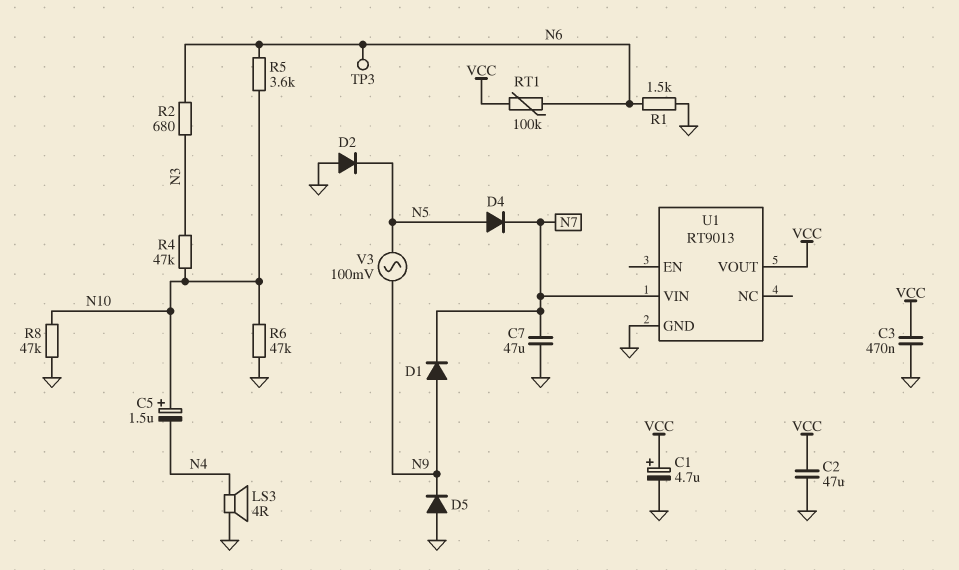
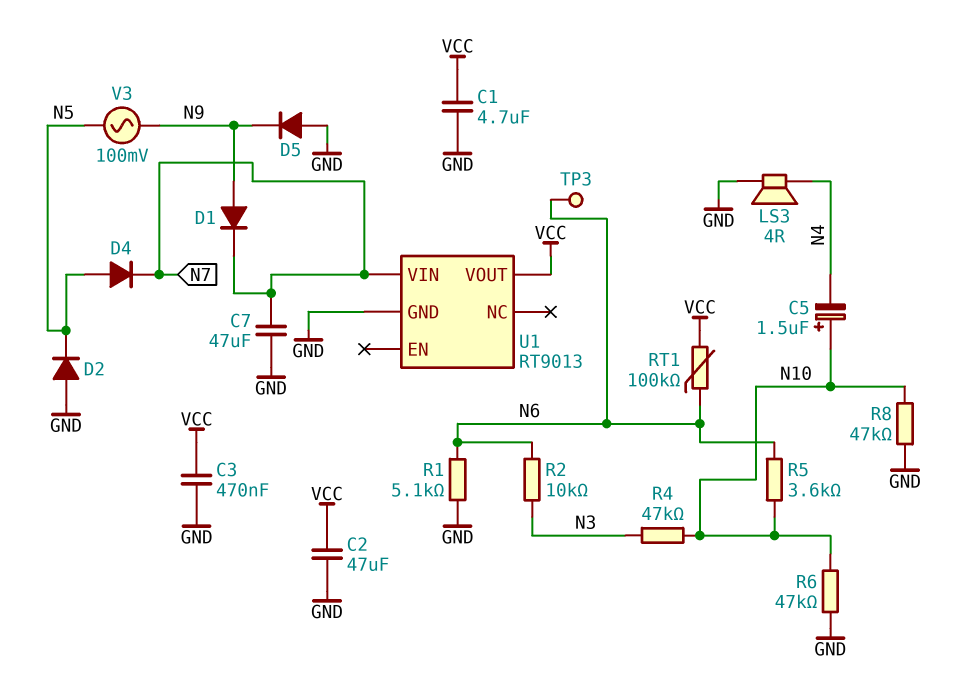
C1: 4.7uF (plus VCC, minus GND) -> 4.7uF (GND, VCC)
R1: 1.5k (GND, N6) -> 5.1k (GND, N6)
R2: 680 (N3, N6) -> 10k (N3, N6)

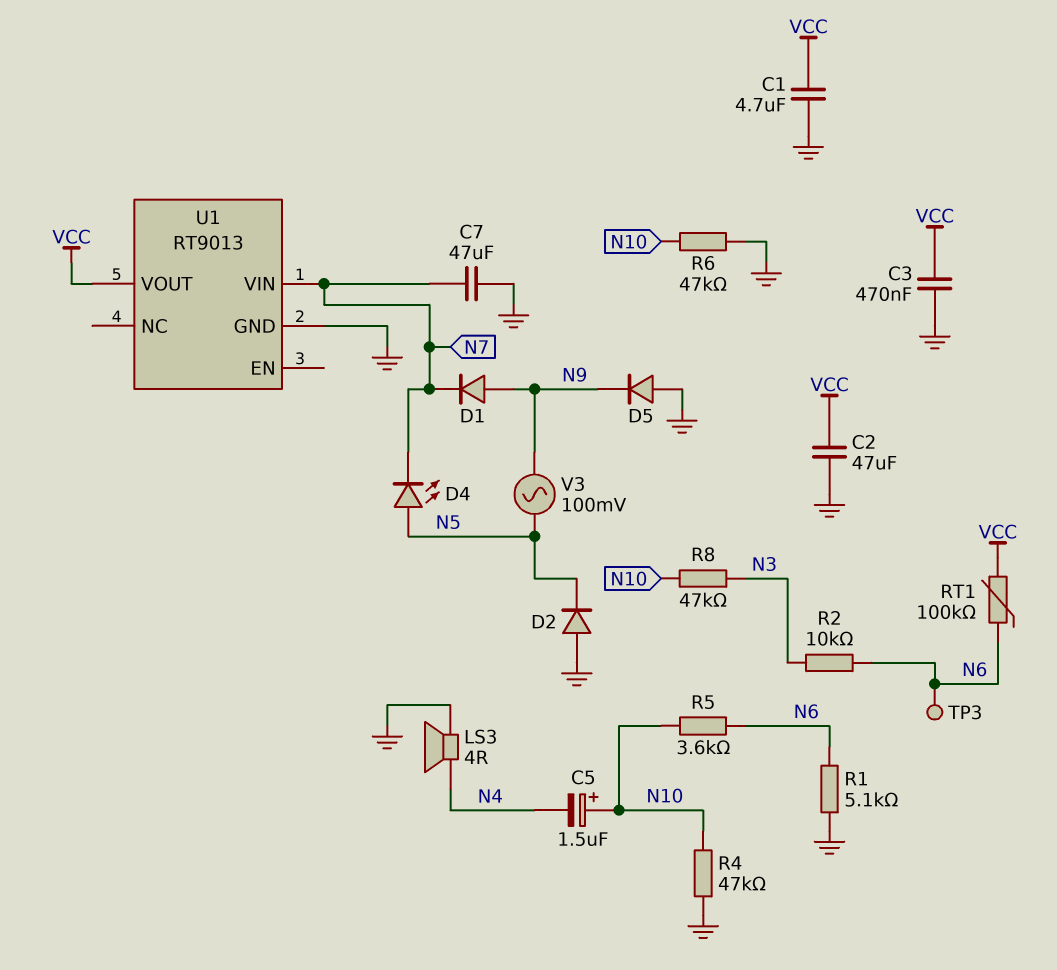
D4: diode (A N5, K N7) -> LED (A N5, K N7)
R4: 47k (N3, N10) -> 47k (GND, N10)
R8: 47k (GND, N10) -> 47k (N3, N10)

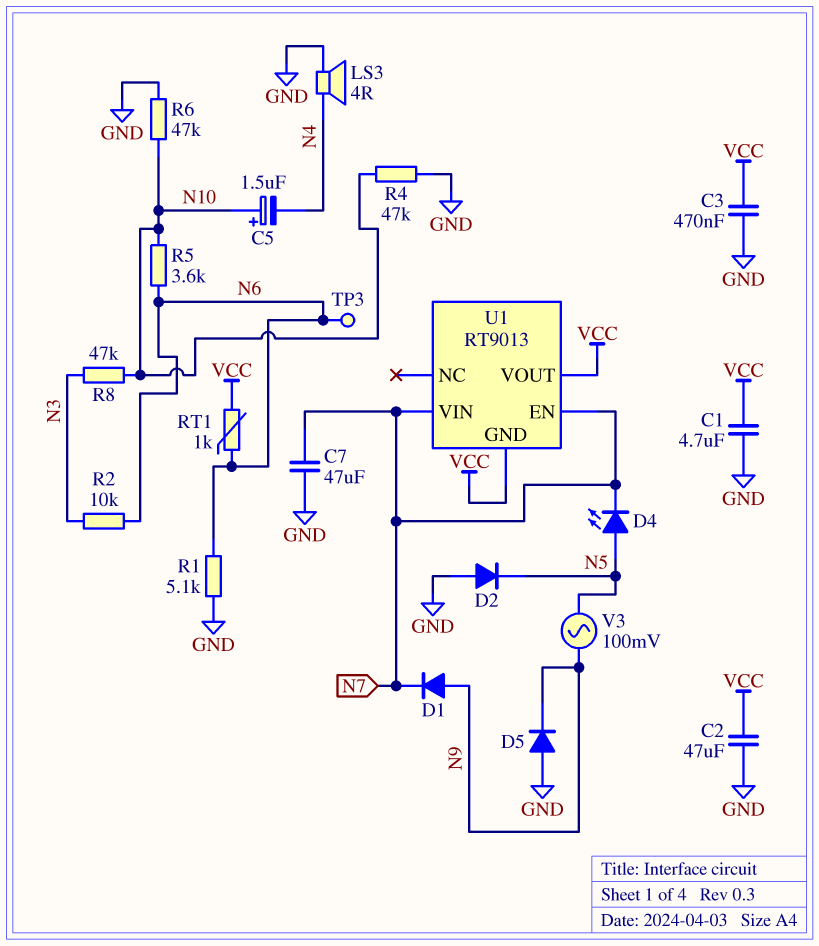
RT1: 100k (N6, VCC) -> 1k (N6, VCC)
U1 pin EN: none -> N7
U1 pin GND: GND -> VCC

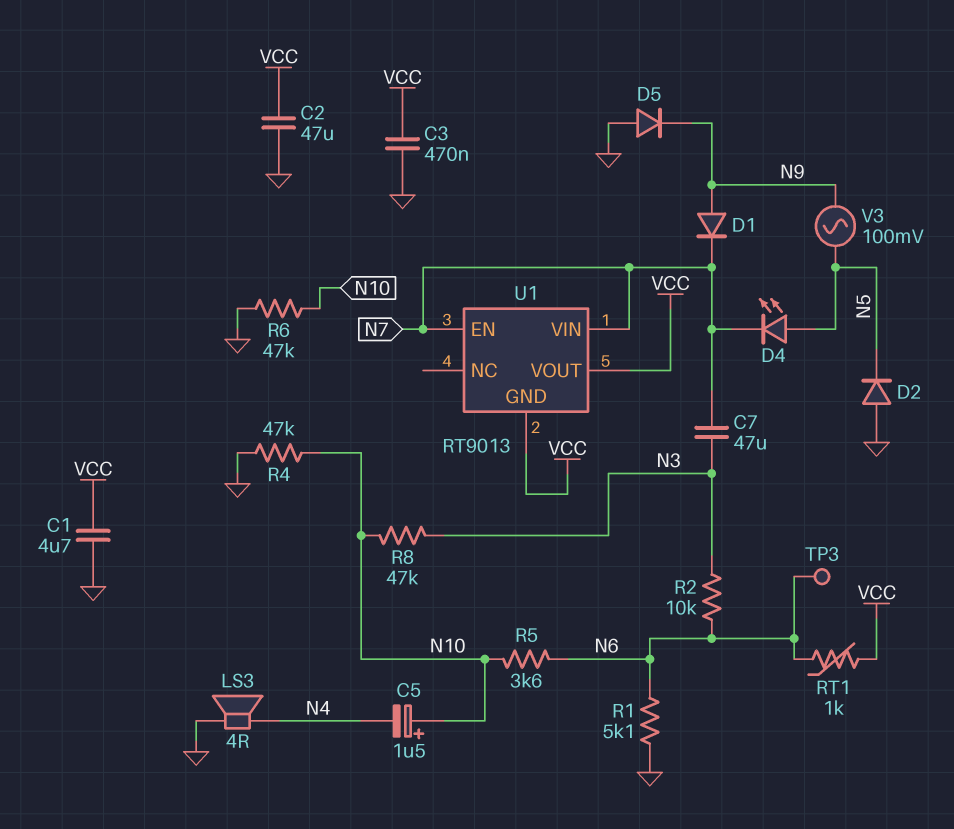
C7: 47uF (GND, N7) -> 47uF (N3, N7)

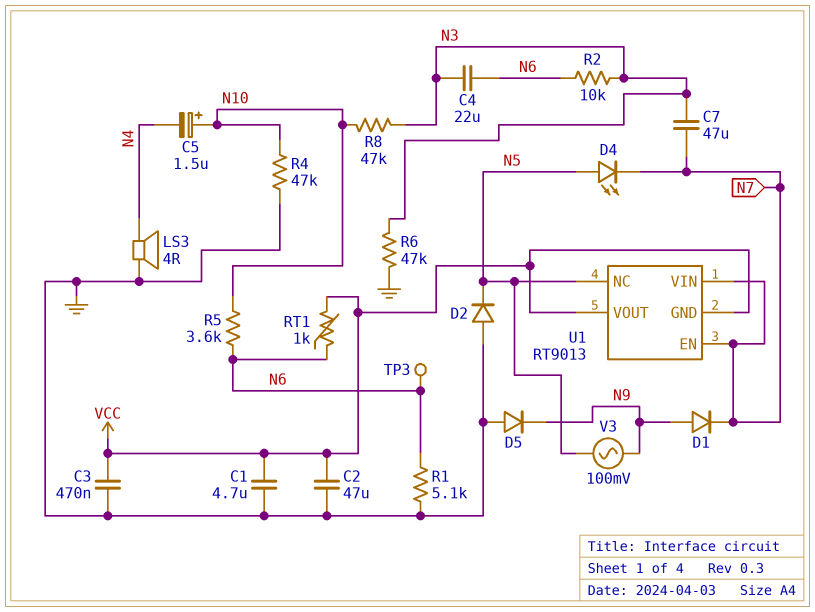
C4: none -> 22uF (N3, N6)
R6: 47k (GND, N10) -> 47k (GND, N3)
U1 pin NC: none -> N5

